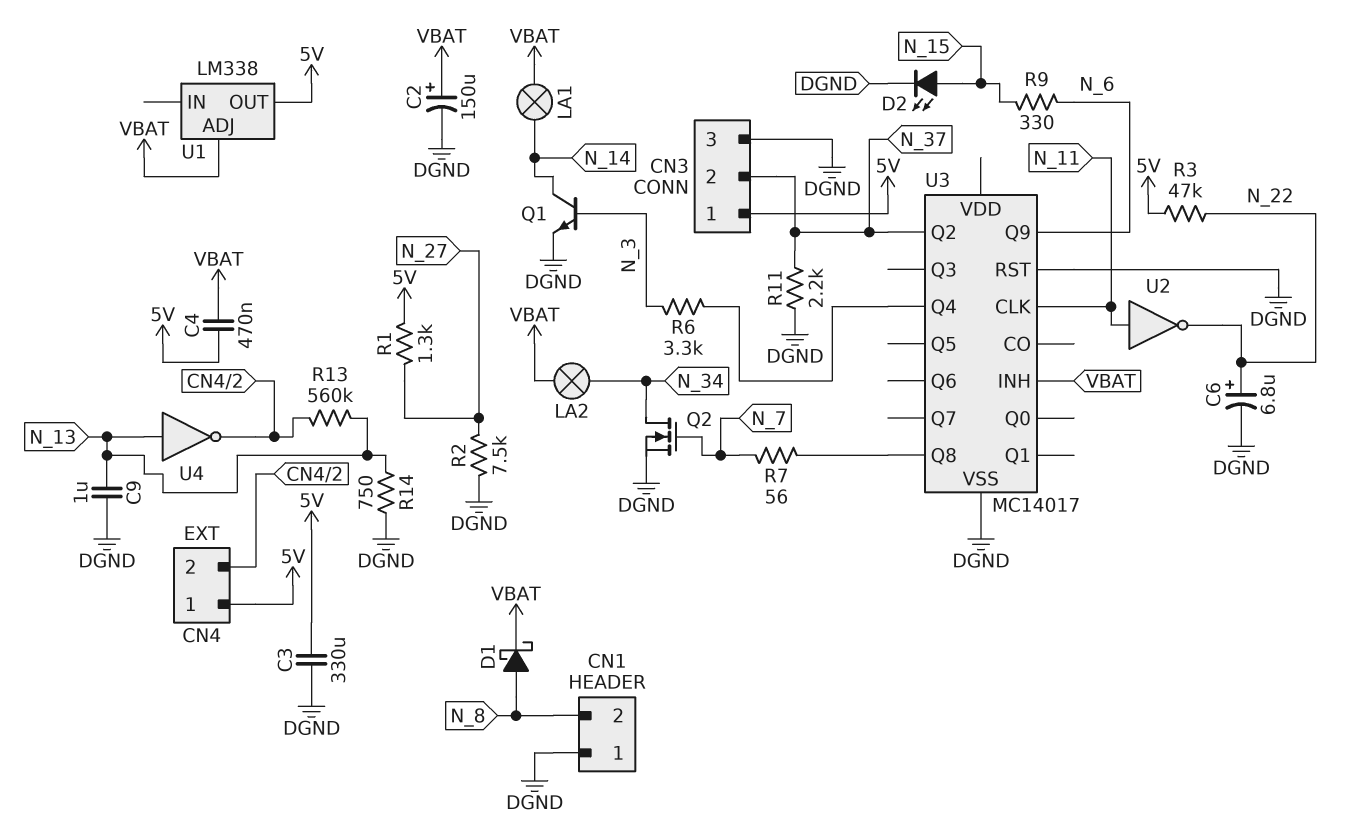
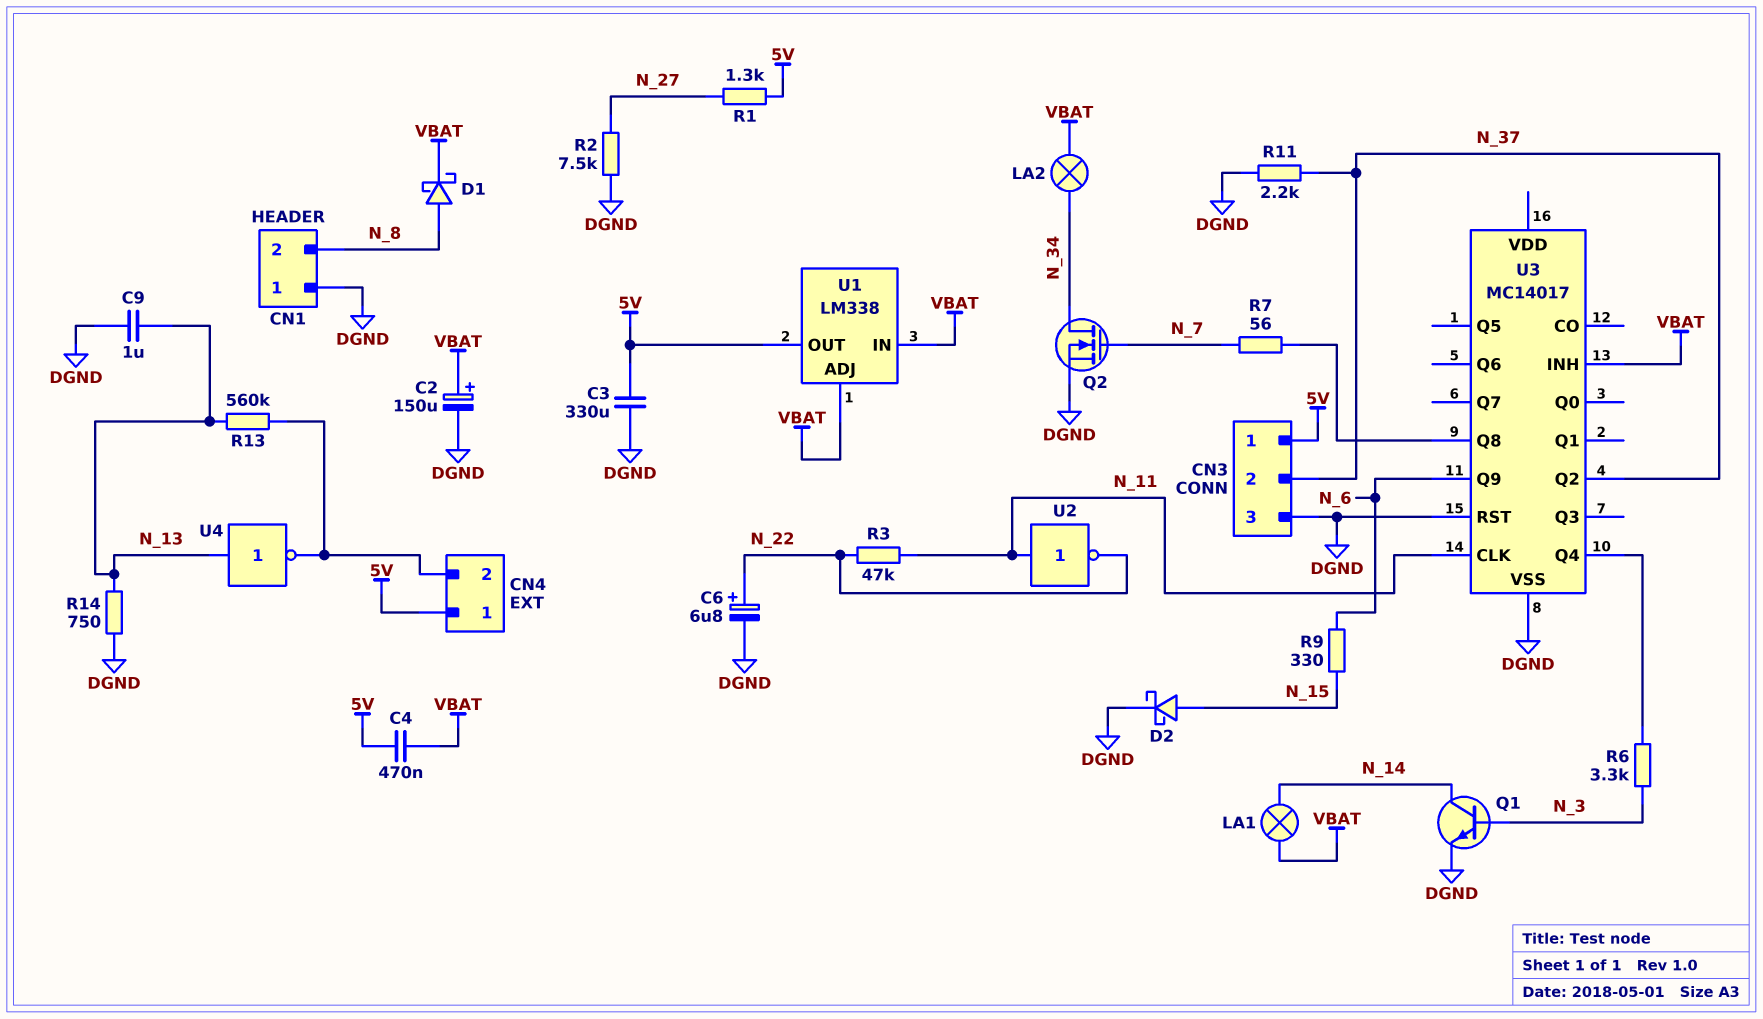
D2: LED (A N_15, K DGND) -> schottky (A N_15, K DGND)
R3: 47k (5V, N_22) -> 47k (N_11, N_22)
U1 pin IN: none -> VBAT

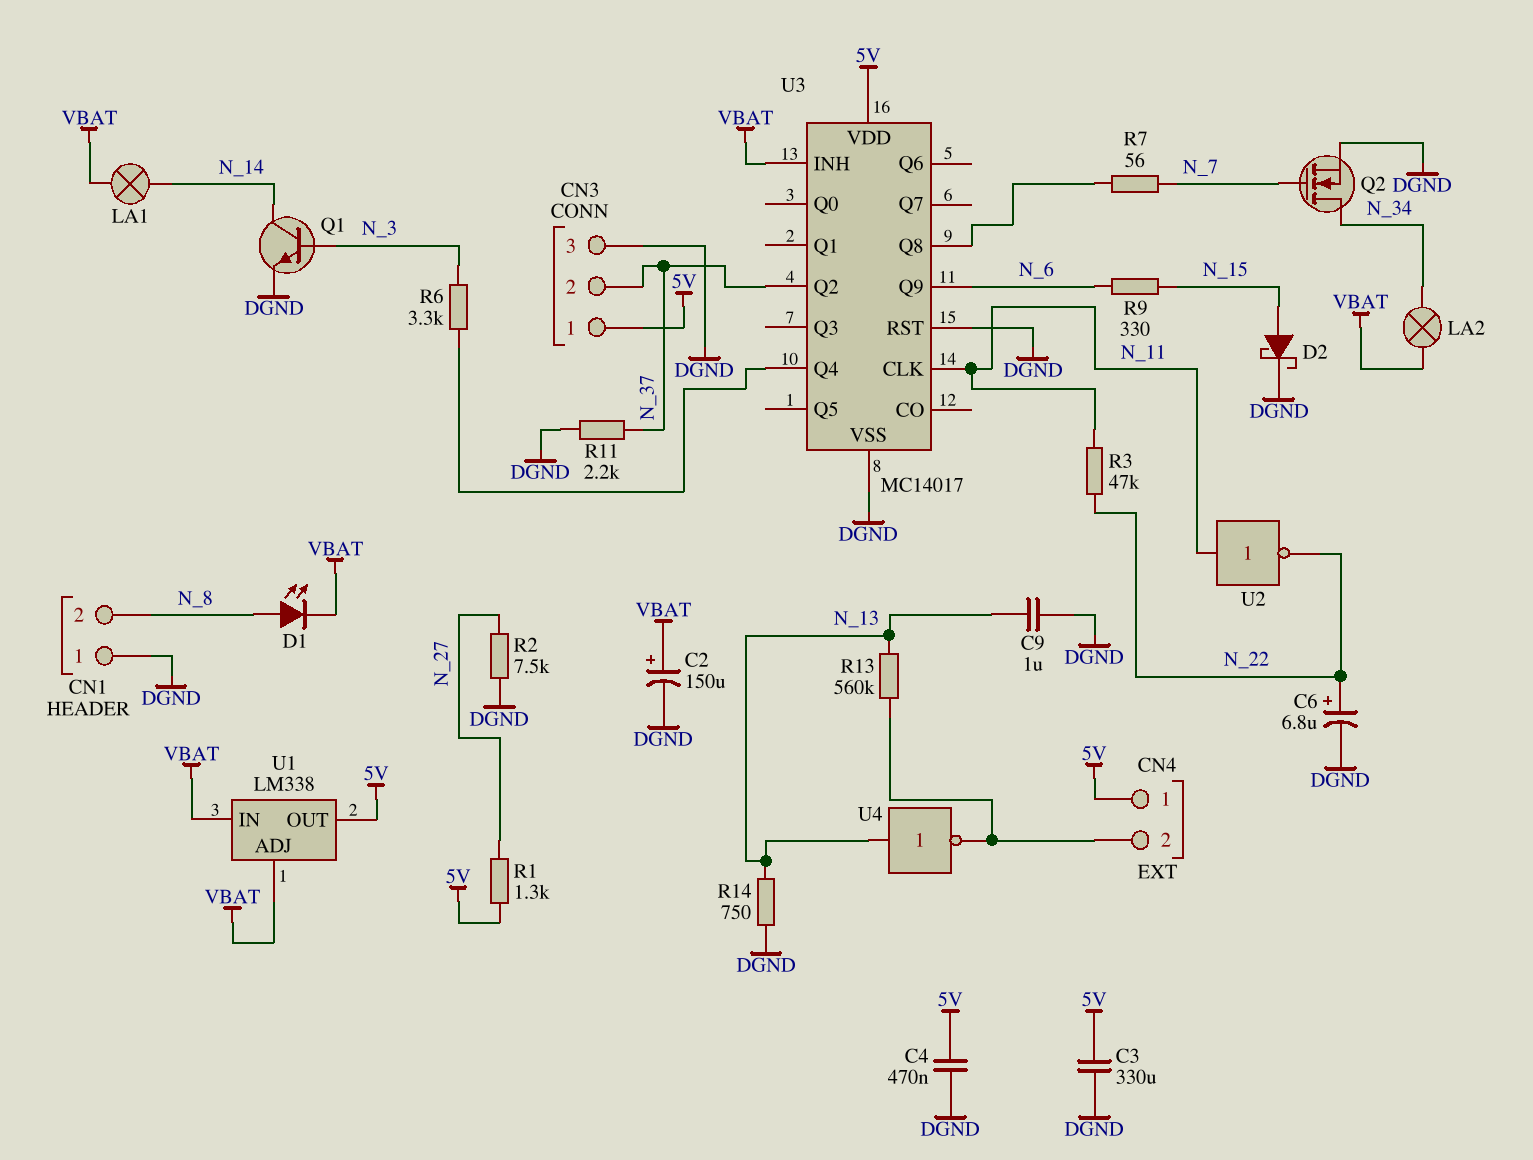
C4: 470nF (5V, VBAT) -> 470nF (5V, DGND)
D1: schottky (A N_8, K VBAT) -> LED (A N_8, K VBAT)
U3 pin VDD: none -> 5V

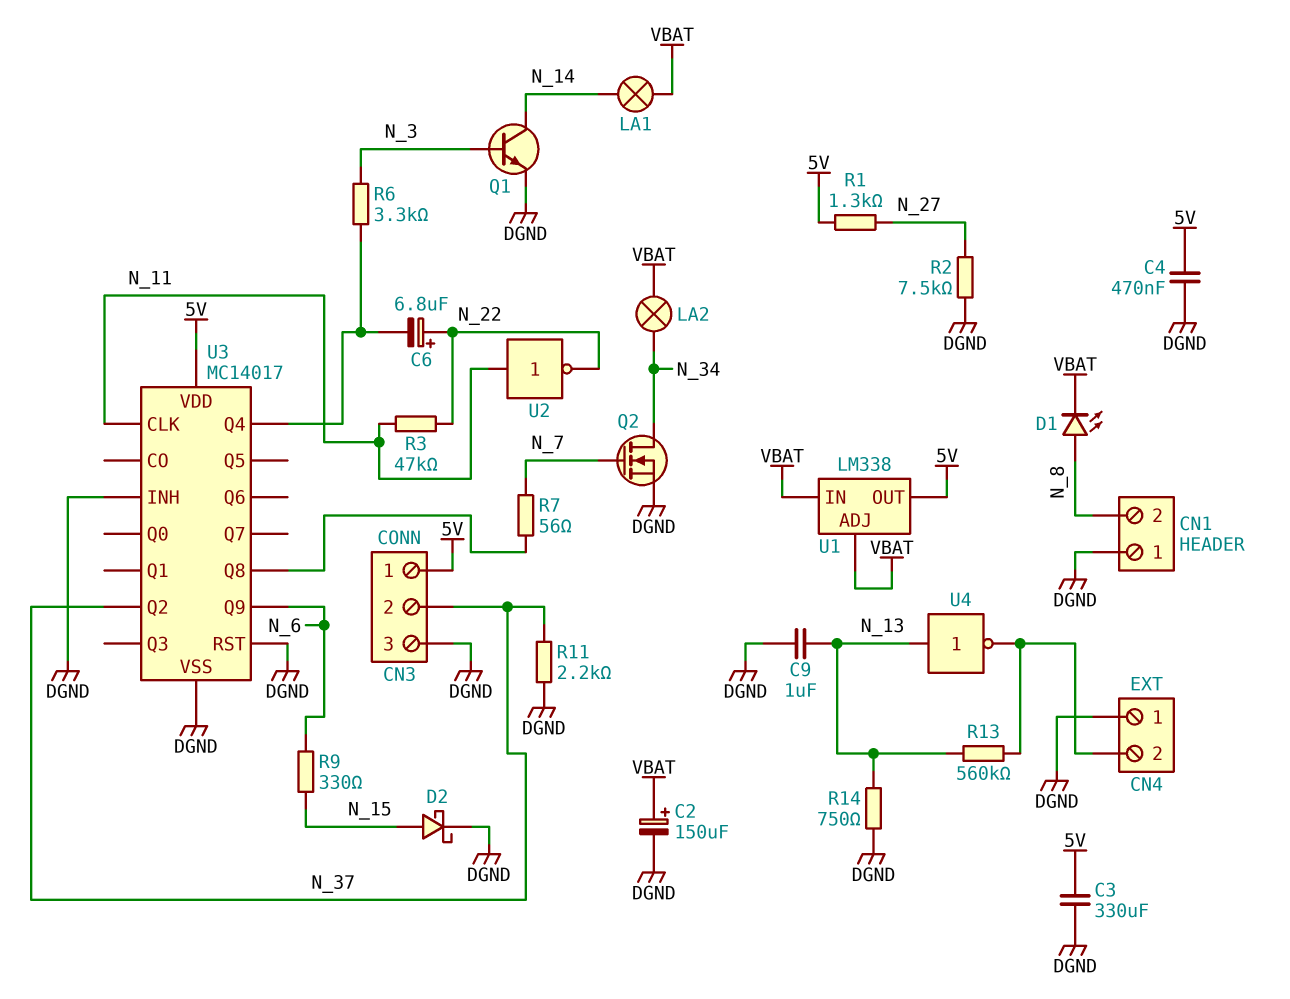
C6: 6.8uF (plus N_22, minus DGND) -> 6.8uF (plus N_22, minus U3/Q4)
CN4 pin 1: 5V -> DGND
U3 pin INH: VBAT -> DGND

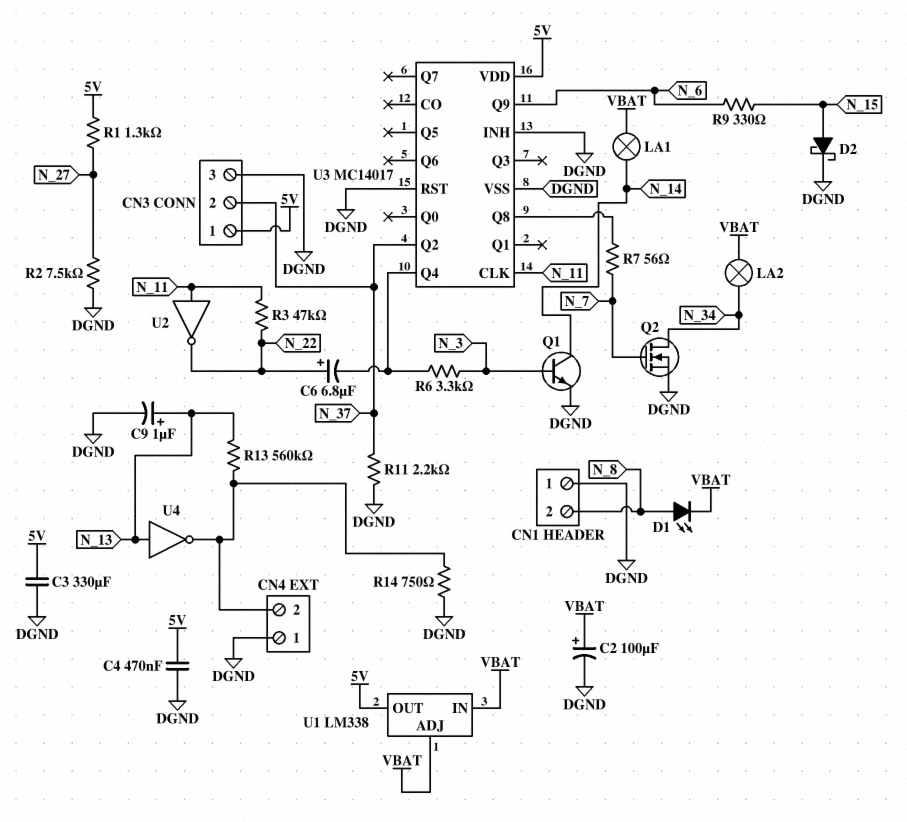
C2: 150uF (plus VBAT, minus DGND) -> 100uF (plus VBAT, minus DGND)
C9: 1uF (DGND, N_13) -> 1uF (plus N_13, minus DGND)
R14: 750 (DGND, N_13) -> 750 (CN4/2, DGND)

